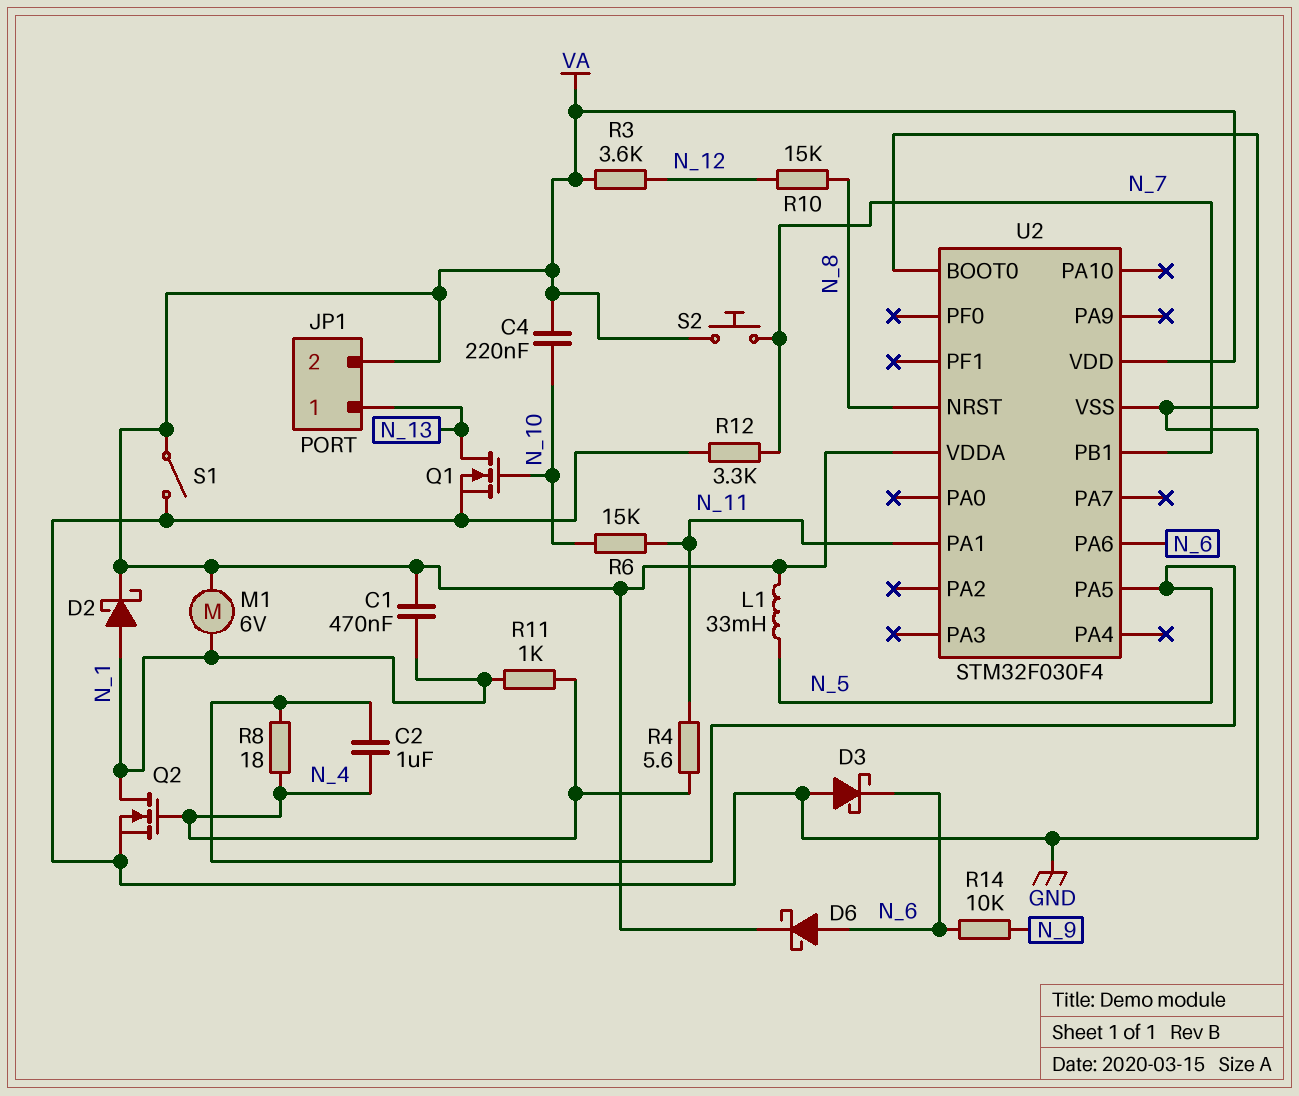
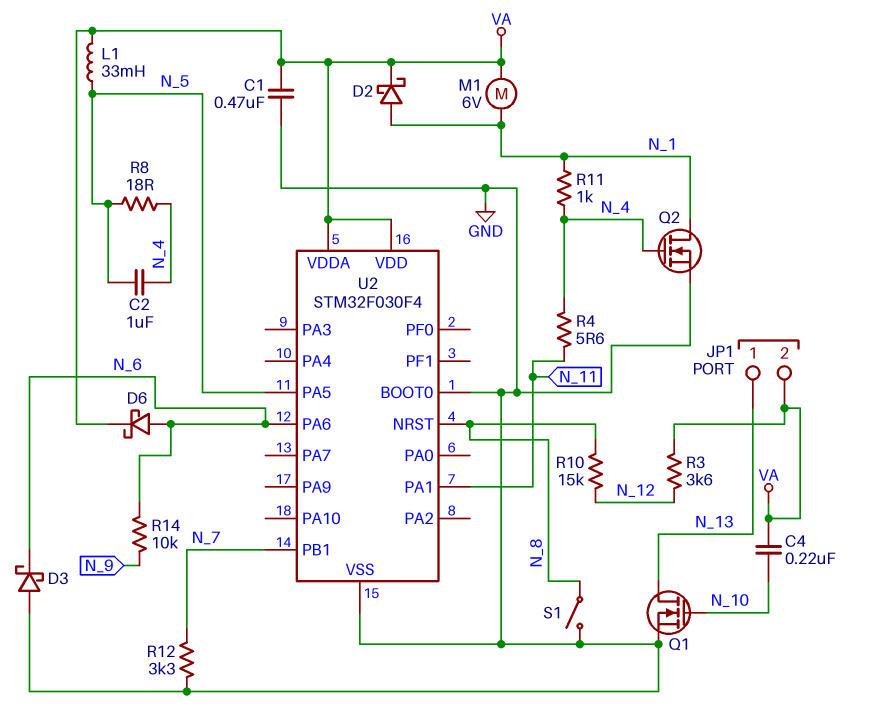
C1: 470nF (N_1, VA) -> 470nF (GND, VA)
R6: 15k (N_10, N_11) -> none
S1: switch (GND, VA) -> switch (GND, N_8)
S2: button (N_7, VA) -> none

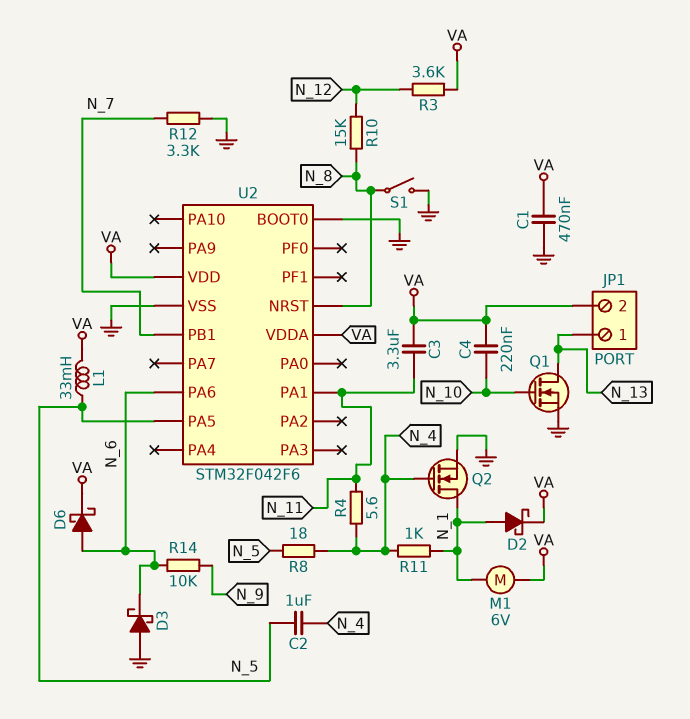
C3: none -> 3.3uF (N_11, VA)
U2: STM32F030F4 -> STM32F042F6

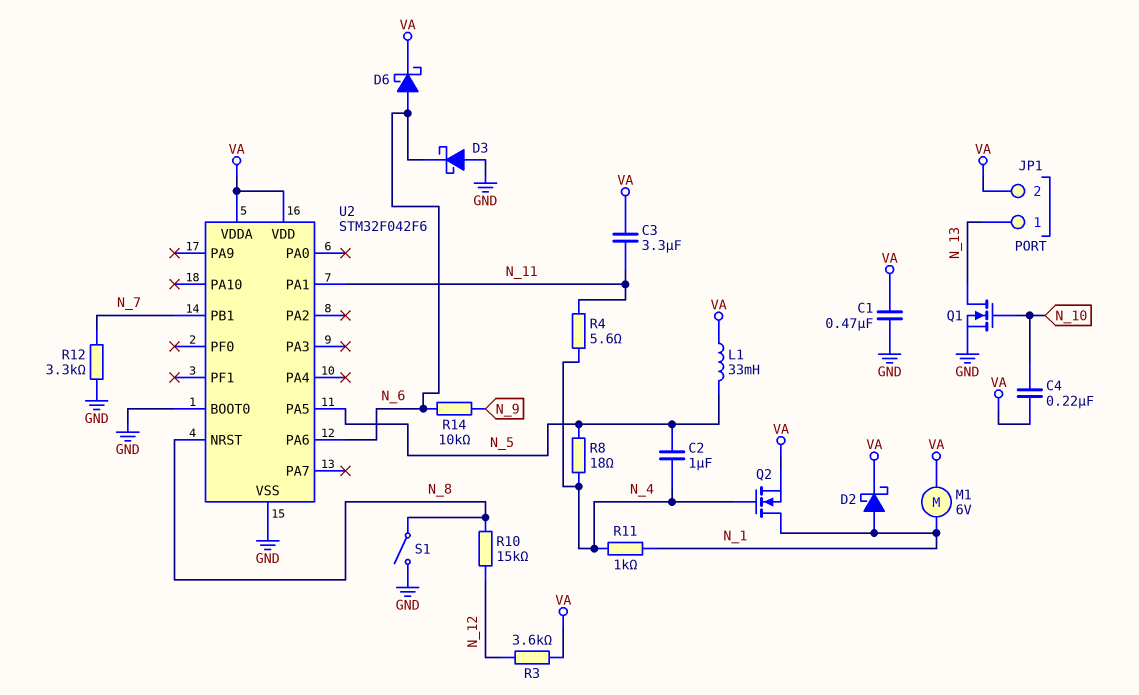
Q2: NMOS (G N_4, D N_1, S GND) -> NMOS (G N_4, D N_1, S VA)

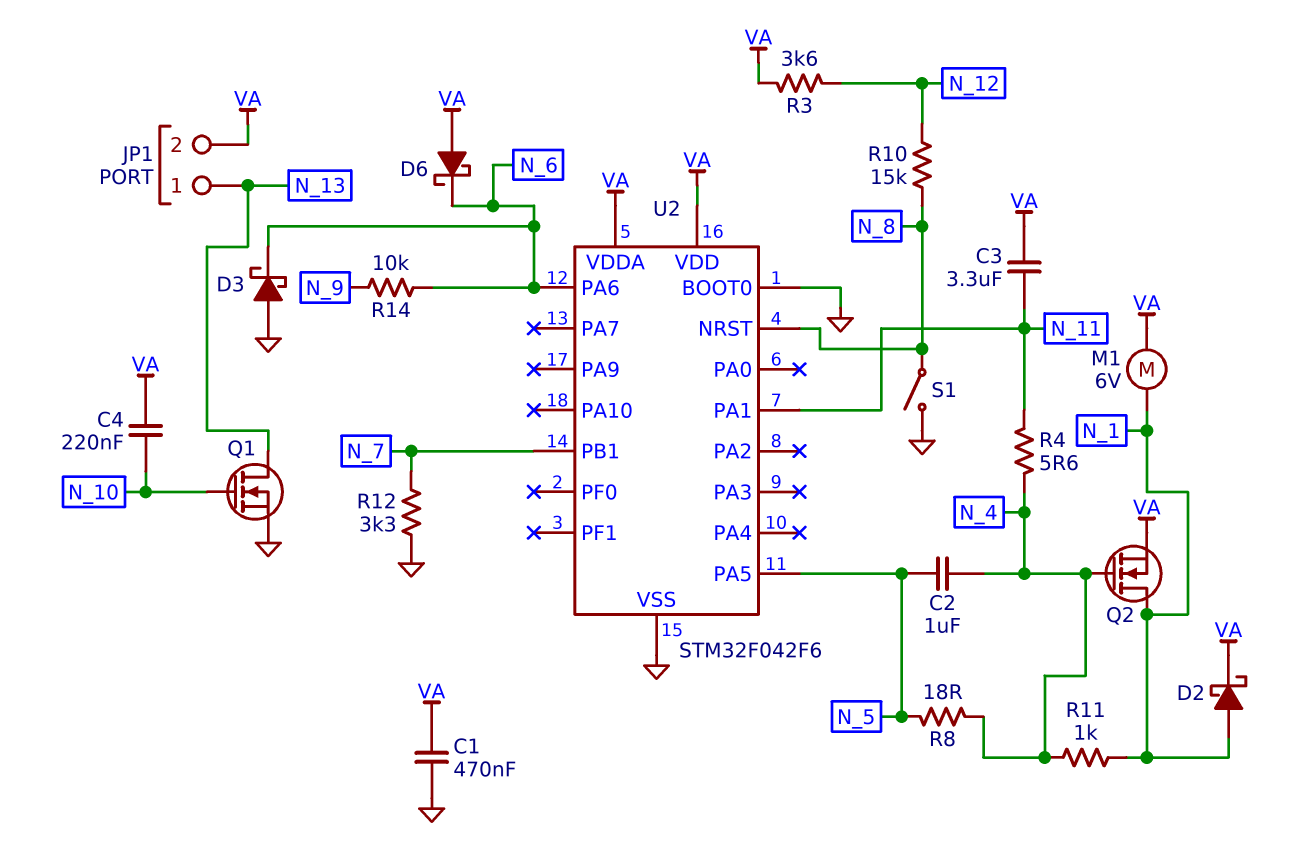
D6: schottky (A N_6, K VA) -> schottky (A VA, K N_6)
L1: 33mH (N_5, VA) -> none

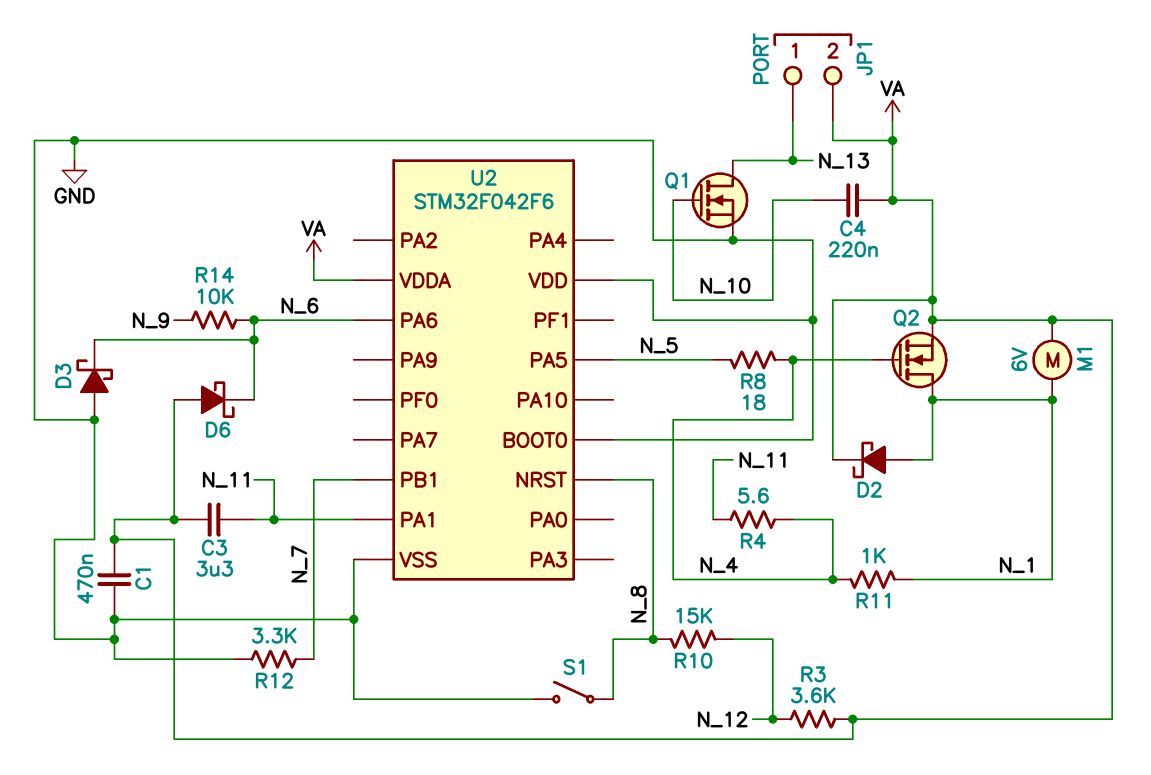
C2: 1uF (N_4, N_5) -> none
U2 pin VDD: VA -> GND

